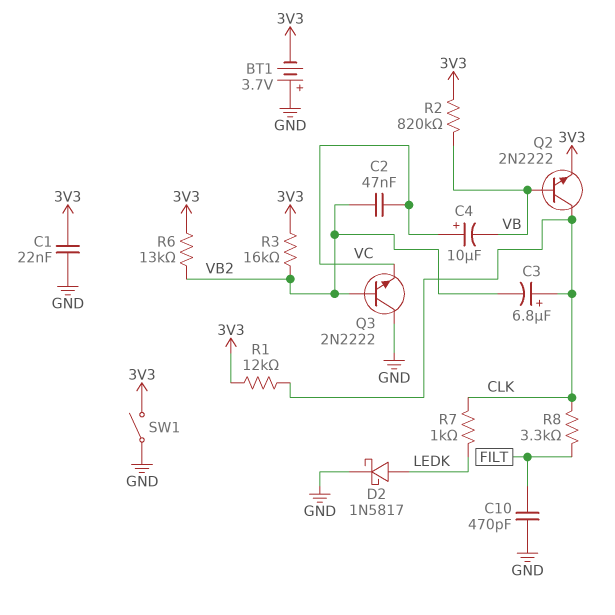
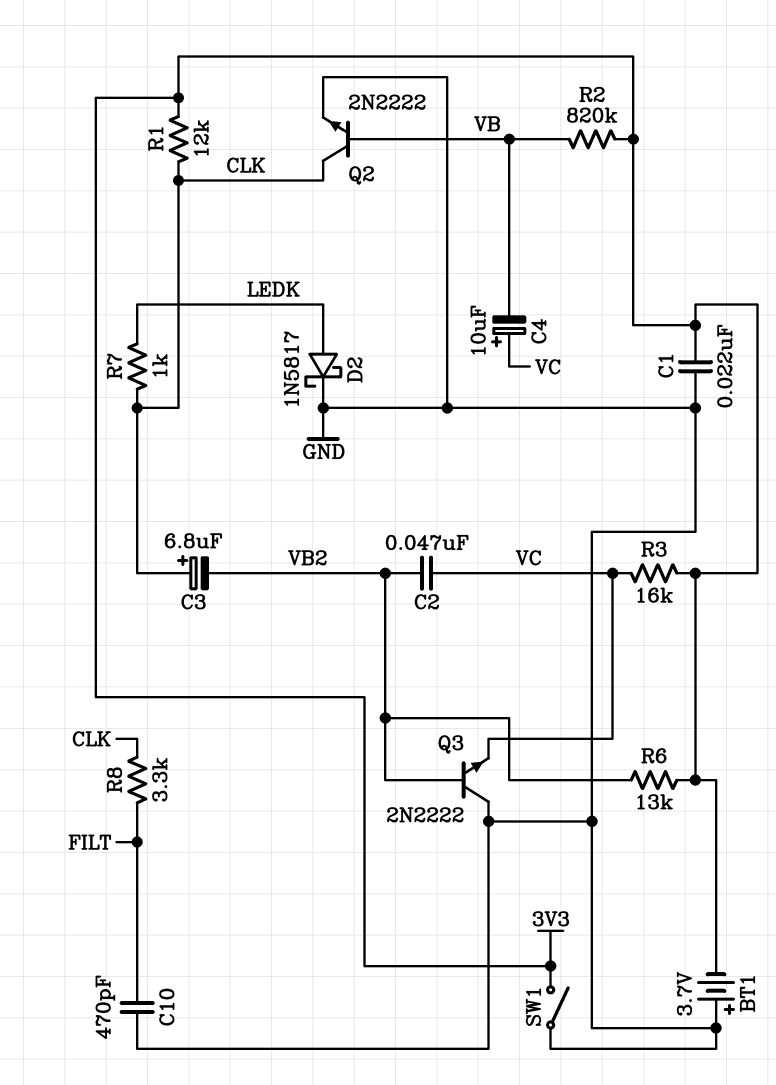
Q2: NPN 2N2222 (B VB, C CLK, E 3V3) -> NPN 2N2222 (B VB, C CLK, E GND)
R3: 16k (3V3, VB2) -> 16k (3V3, VC)

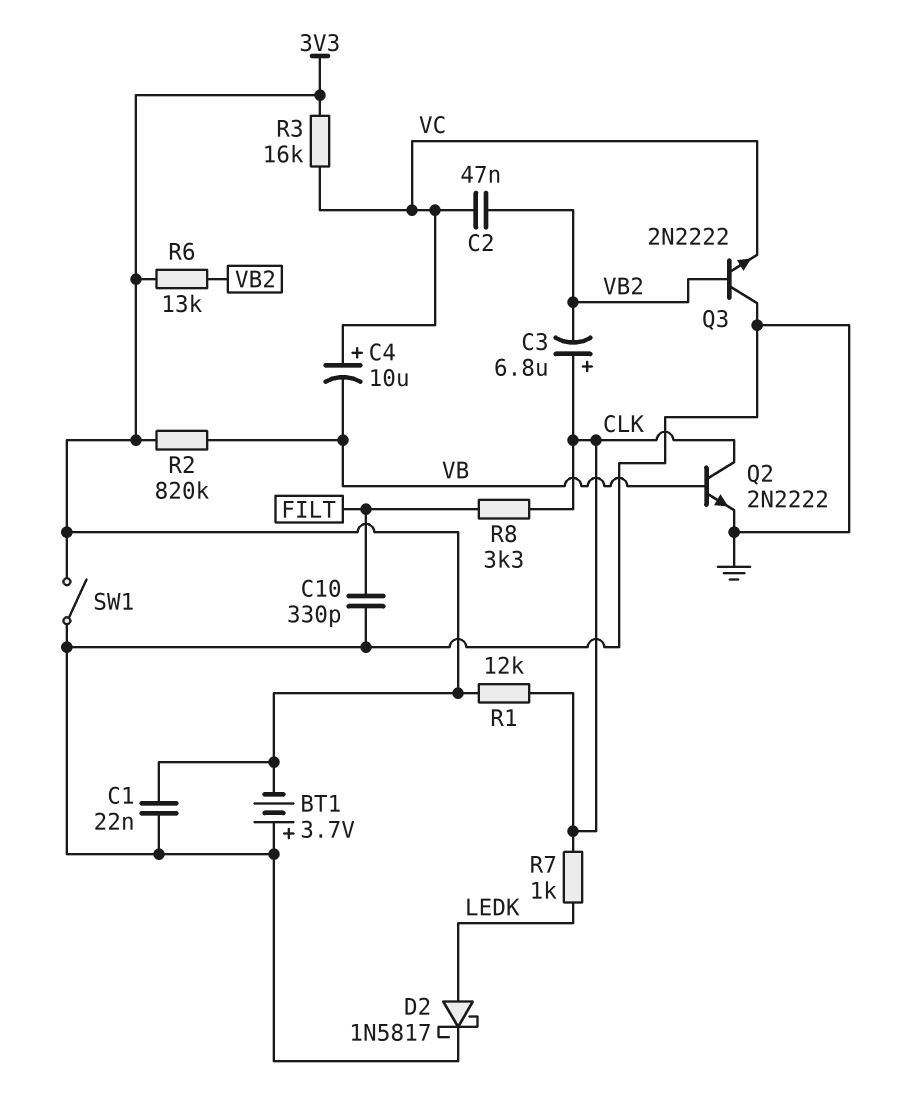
C10: 470pF (FILT, GND) -> 330pF (FILT, GND)

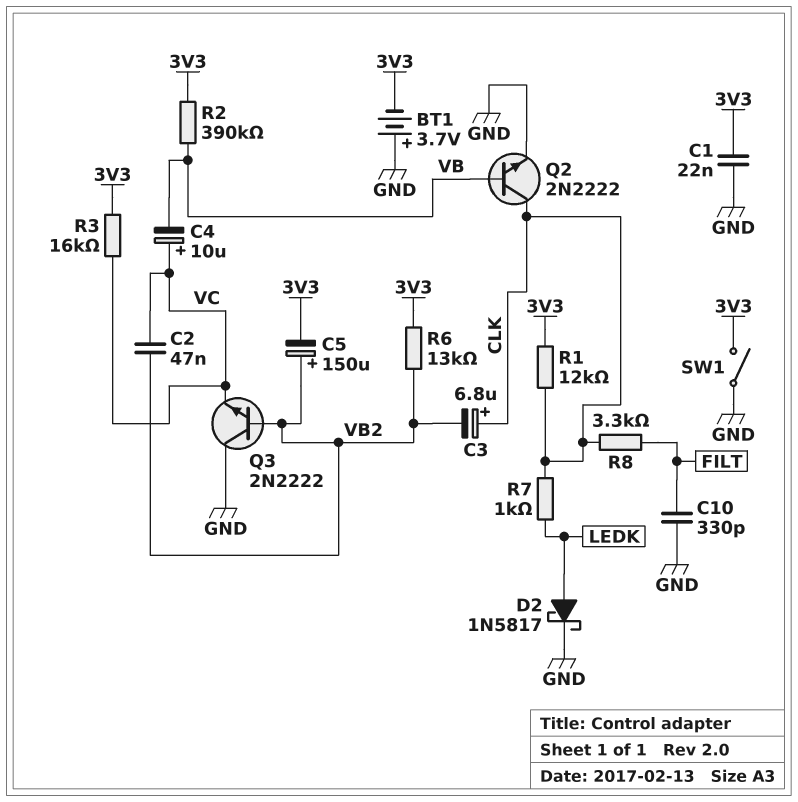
C5: none -> 150uF (plus VB2, minus 3V3)
R2: 820k (3V3, VB) -> 390k (3V3, VB)

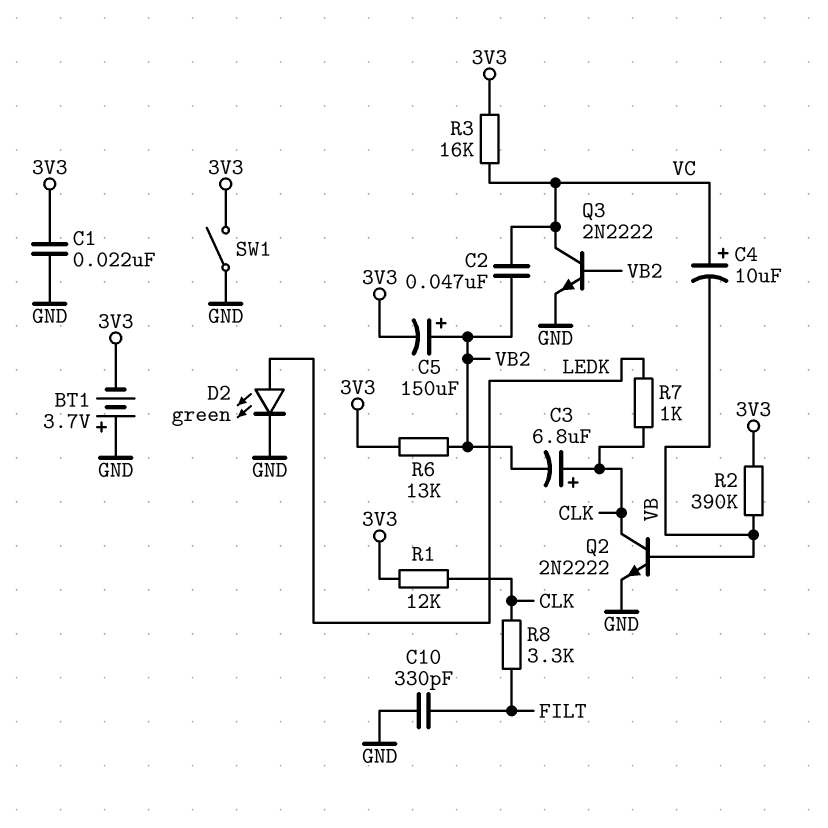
D2: schottky 1N5817 (A LEDK, K GND) -> LED green (A LEDK, K GND)
Q3: NPN 2N2222 (B VB2, C GND, E VC) -> NPN 2N2222 (B VB2, C VC, E GND)

